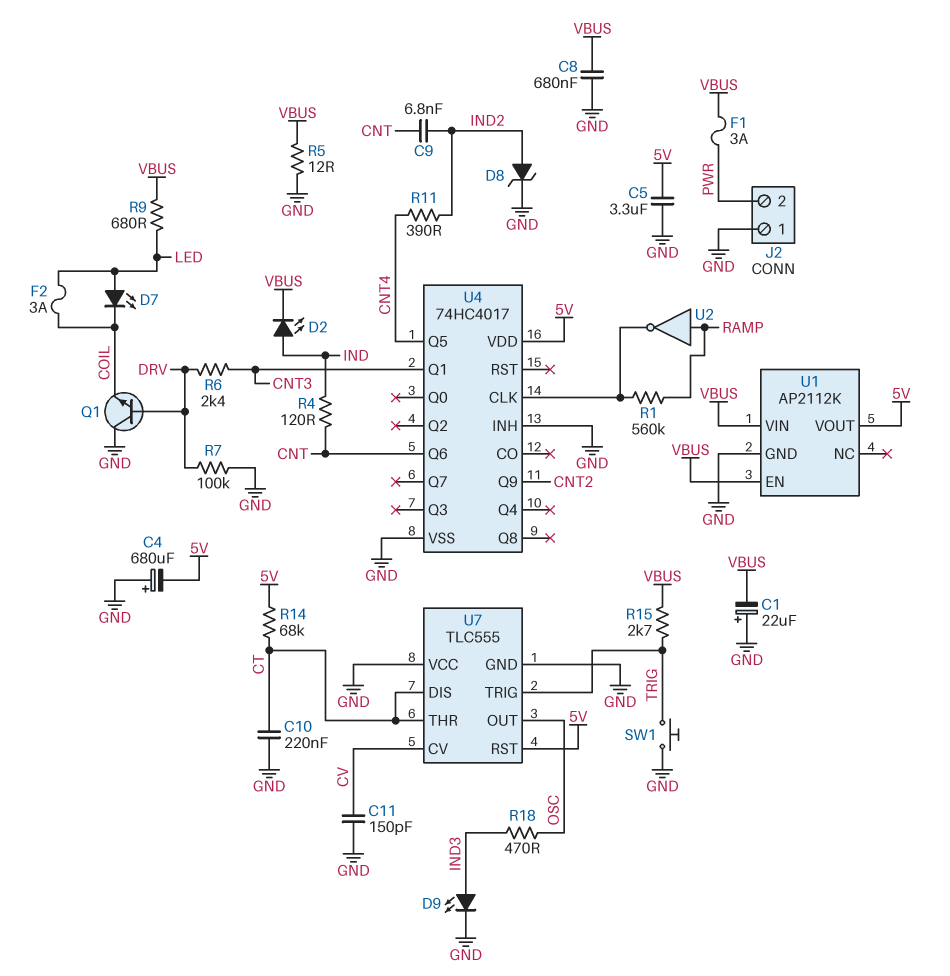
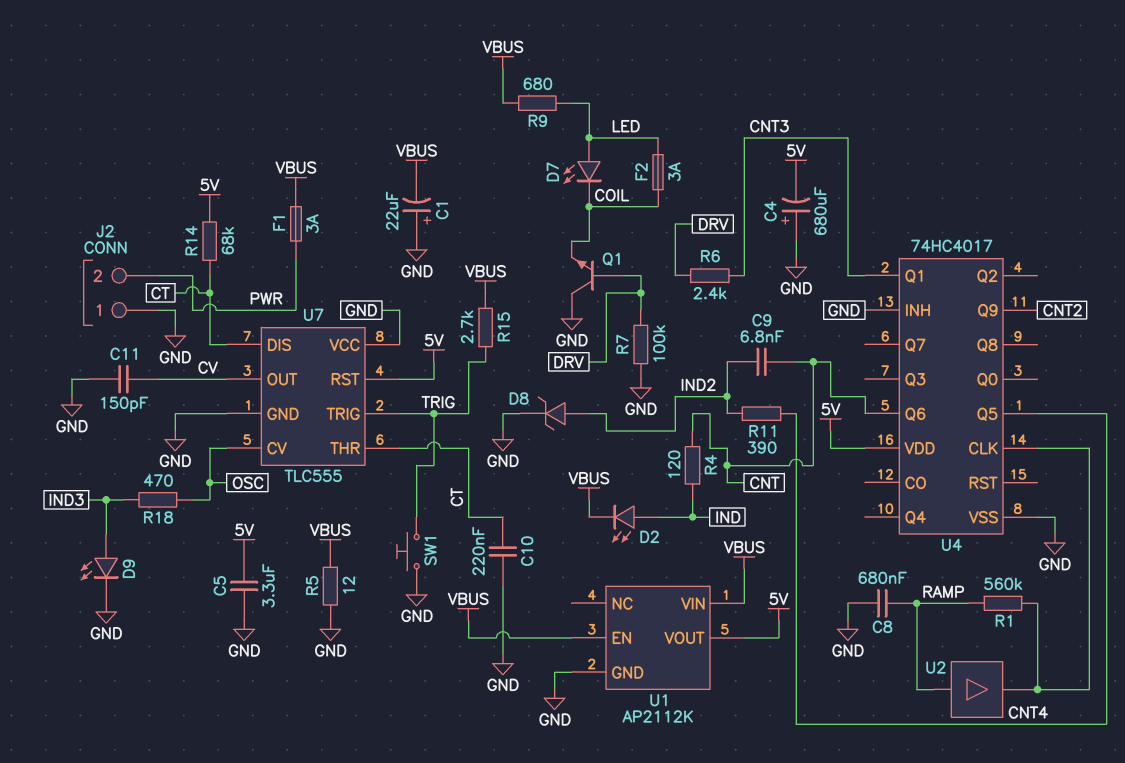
C8: 680nF (GND, VBUS) -> 680nF (GND, RAMP)
U2: NOT (in RAMP, out U4/CLK) -> buffer (in RAMP, out U4/CLK)
U7 pin CV: CV -> OSC
U7 pin OUT: OSC -> CV

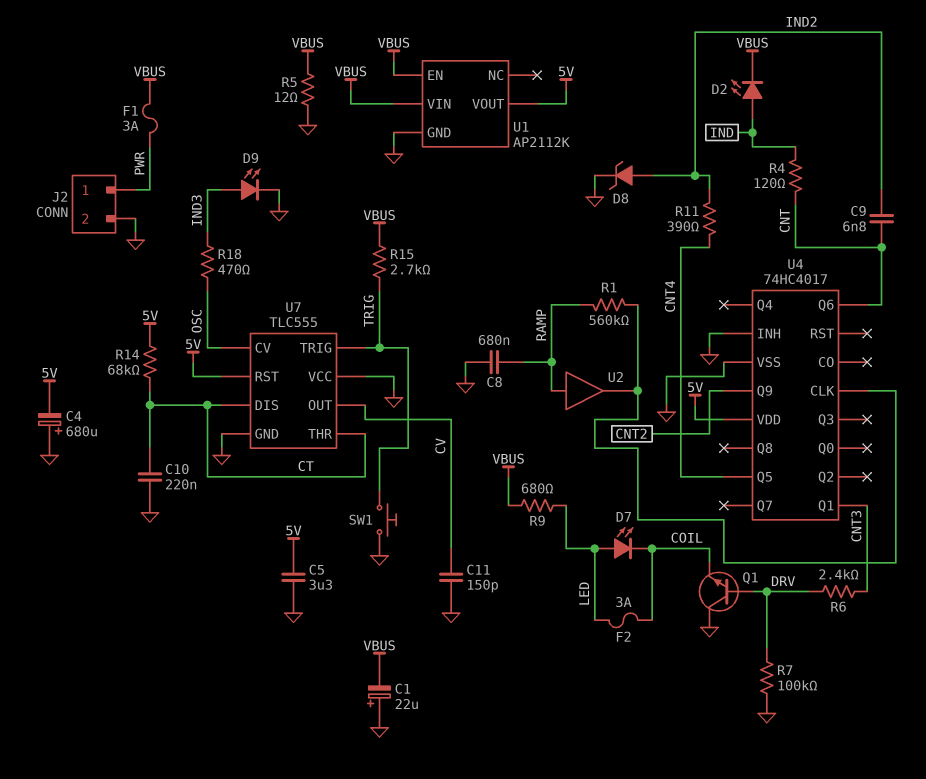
J2 pin 1: GND -> PWR
J2 pin 2: PWR -> GND

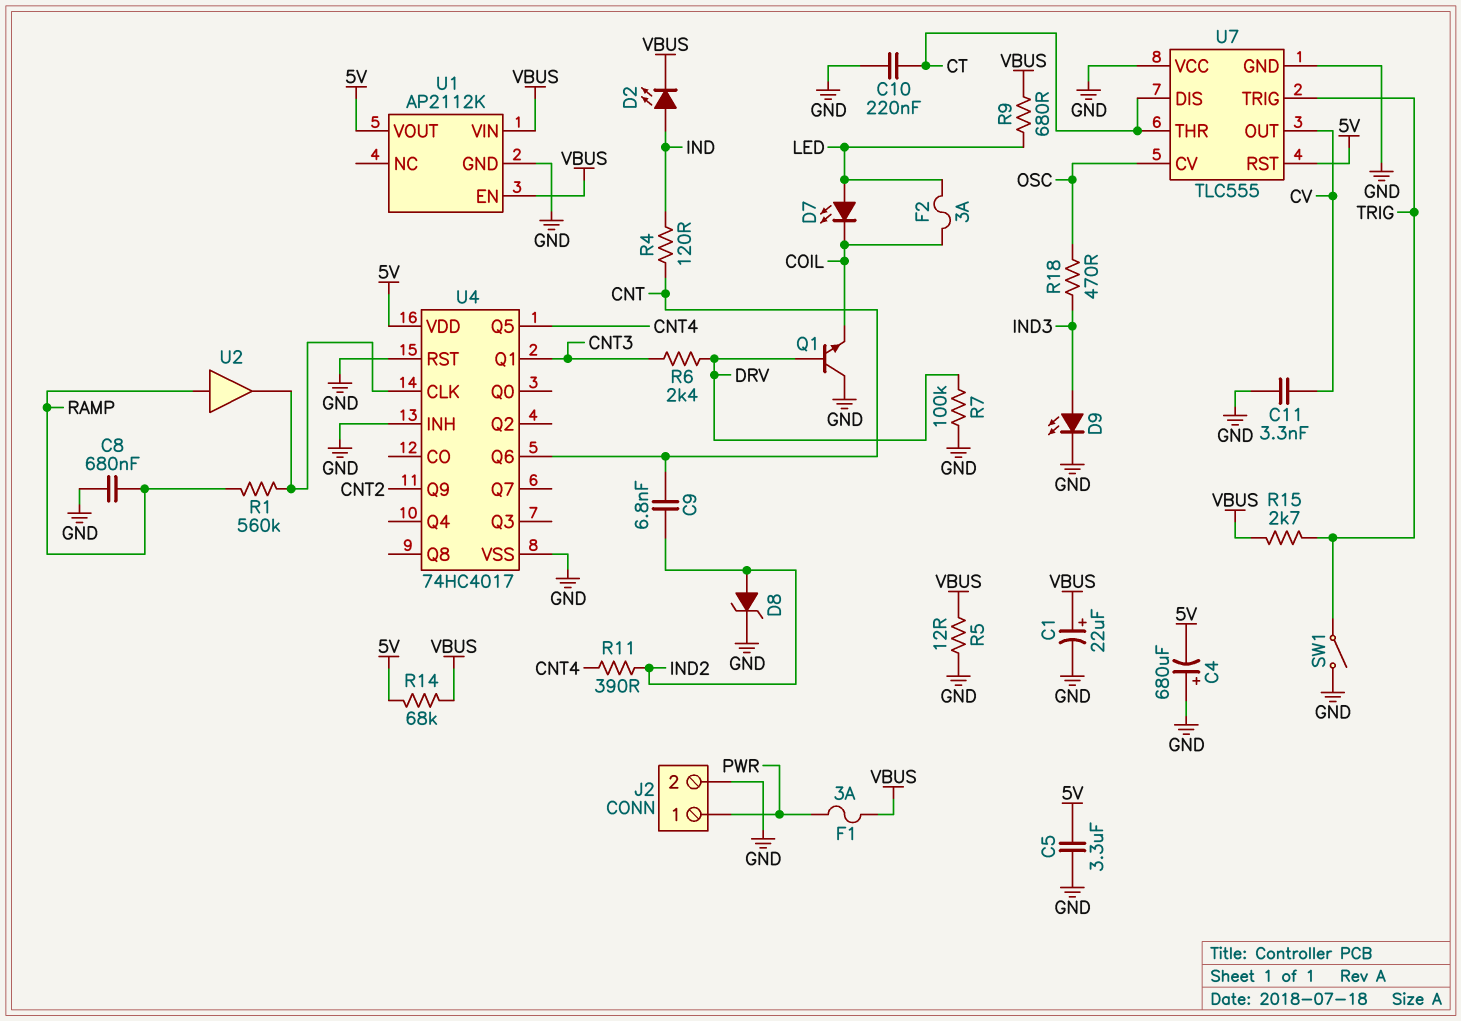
C1: 22uF (plus GND, minus VBUS) -> 22uF (plus VBUS, minus GND)
C11: 150pF (CV, GND) -> 3.3nF (CV, GND)
R14: 68k (5V, CT) -> 68k (5V, VBUS)
SW1: button (GND, TRIG) -> switch (GND, TRIG)
U4 pin RST: none -> GND

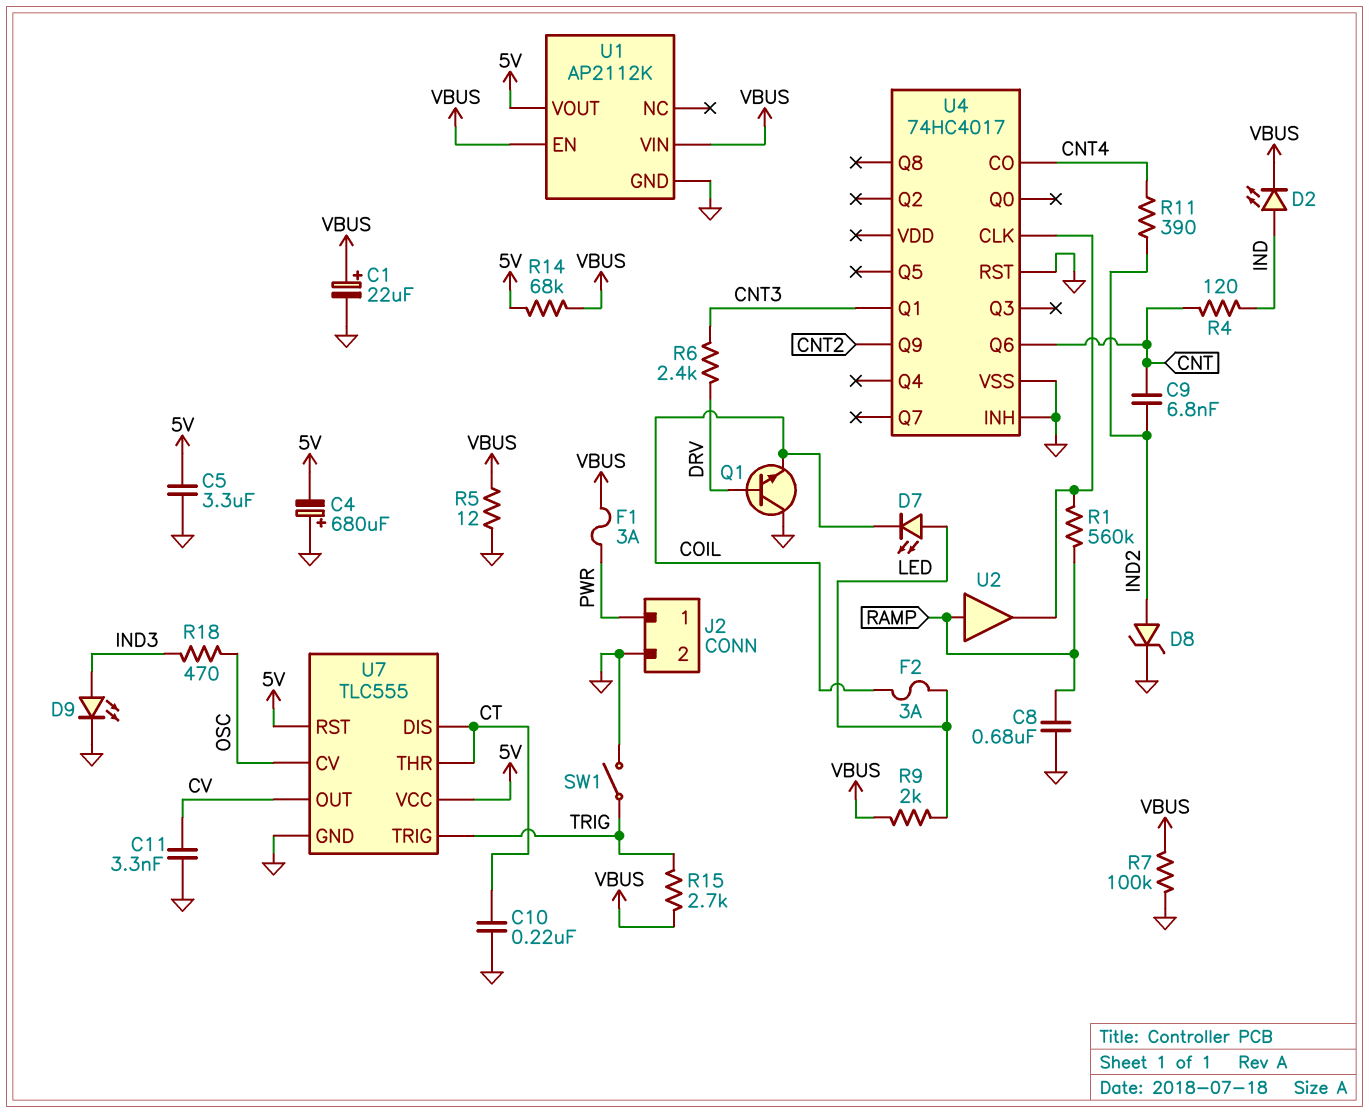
R7: 100k (DRV, GND) -> 100k (GND, VBUS)
R9: 680 (LED, VBUS) -> 2k (LED, VBUS)
U4 pin CO: none -> CNT4
U4 pin Q5: CNT4 -> none
U4 pin VDD: 5V -> none
U7 pin VCC: GND -> 5V

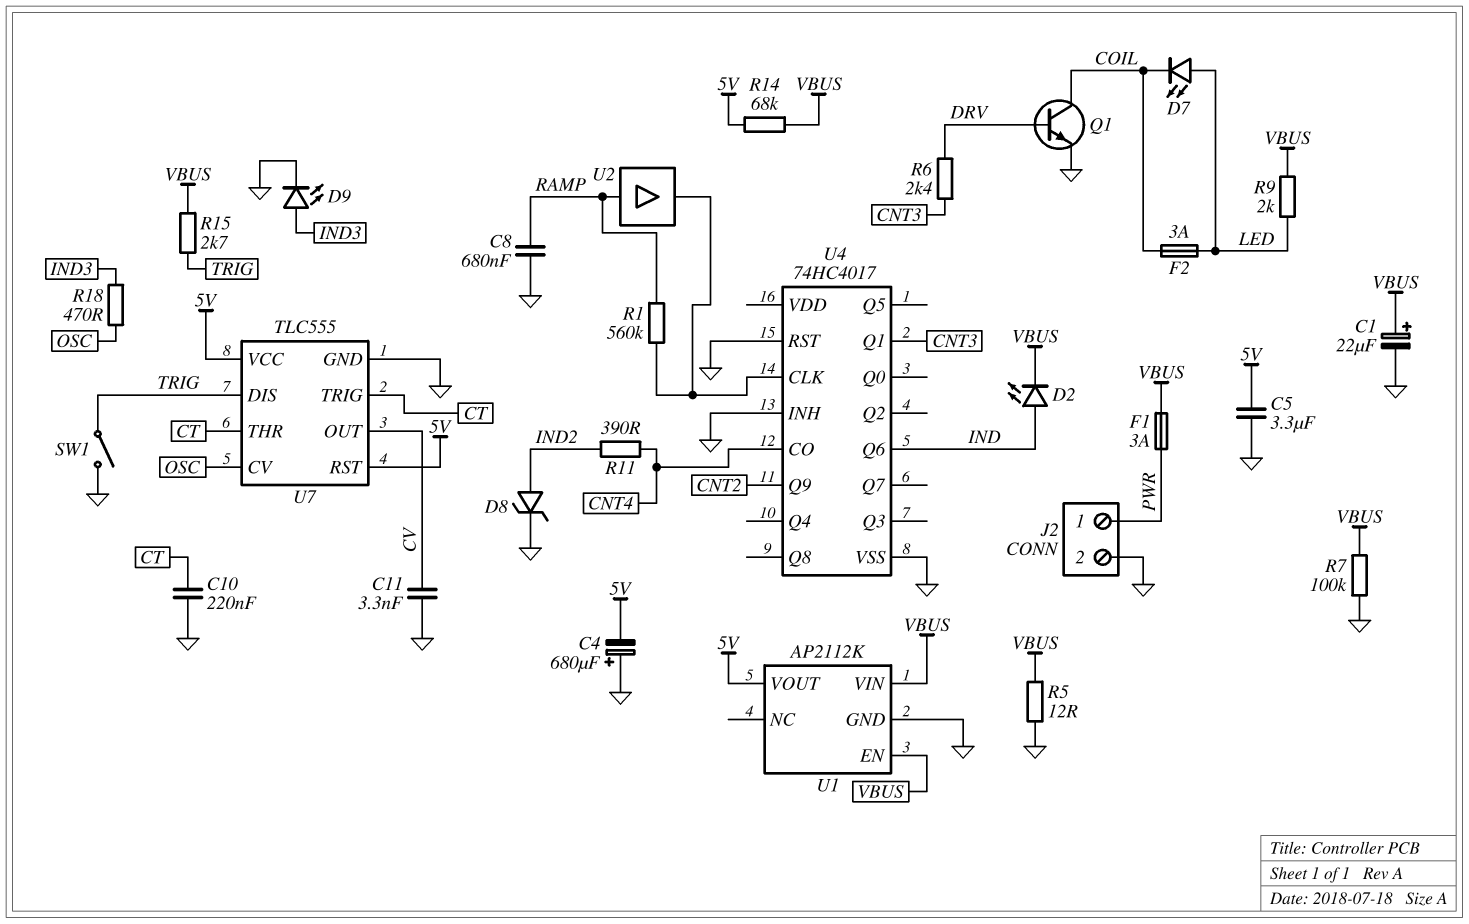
C9: 6.8nF (CNT, IND2) -> none
Q1: NPN (B DRV, C GND, E COIL) -> NPN (B DRV, C COIL, E GND)
R4: 120 (CNT, IND) -> none
U4 pin Q6: CNT -> IND
U7 pin DIS: CT -> TRIG
U7 pin TRIG: TRIG -> CT

